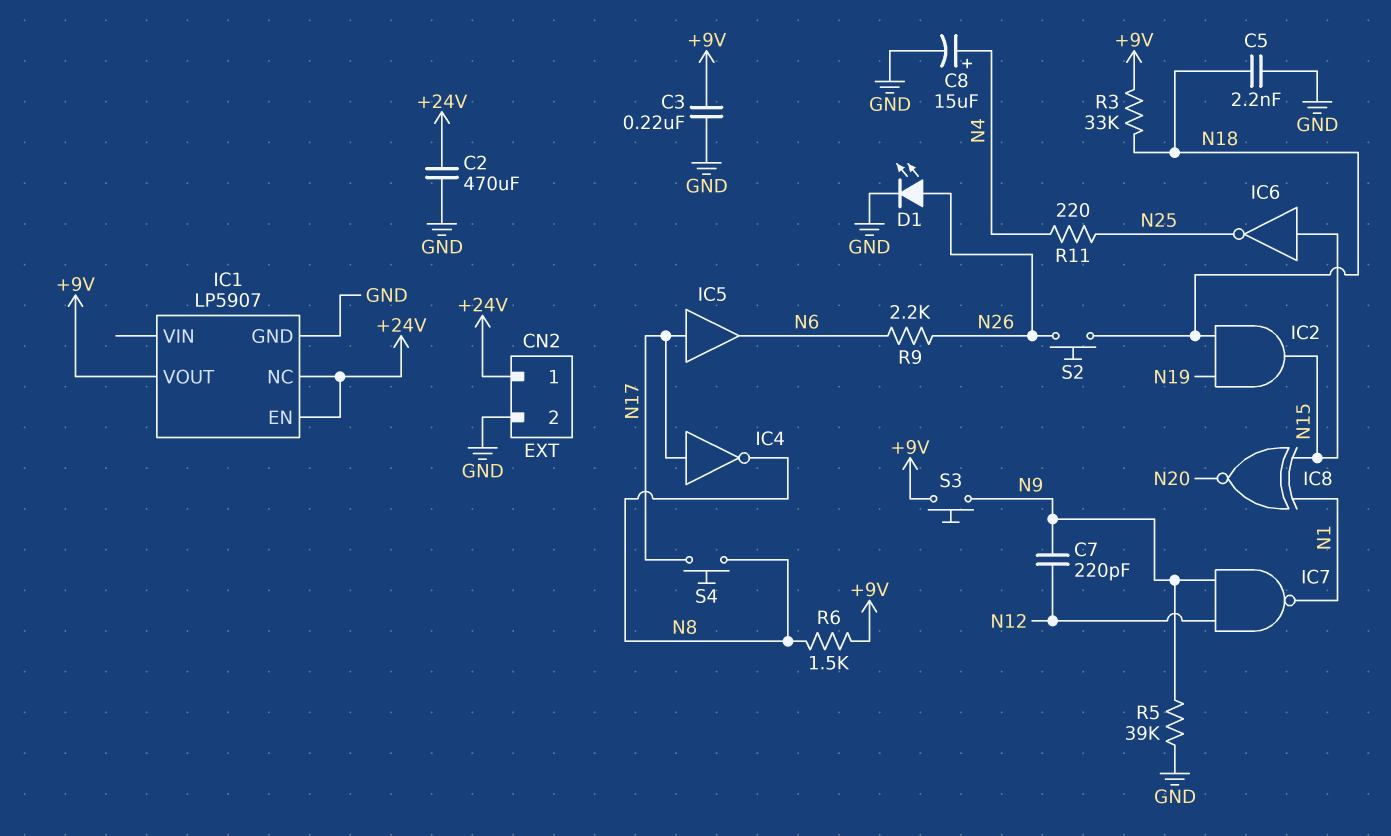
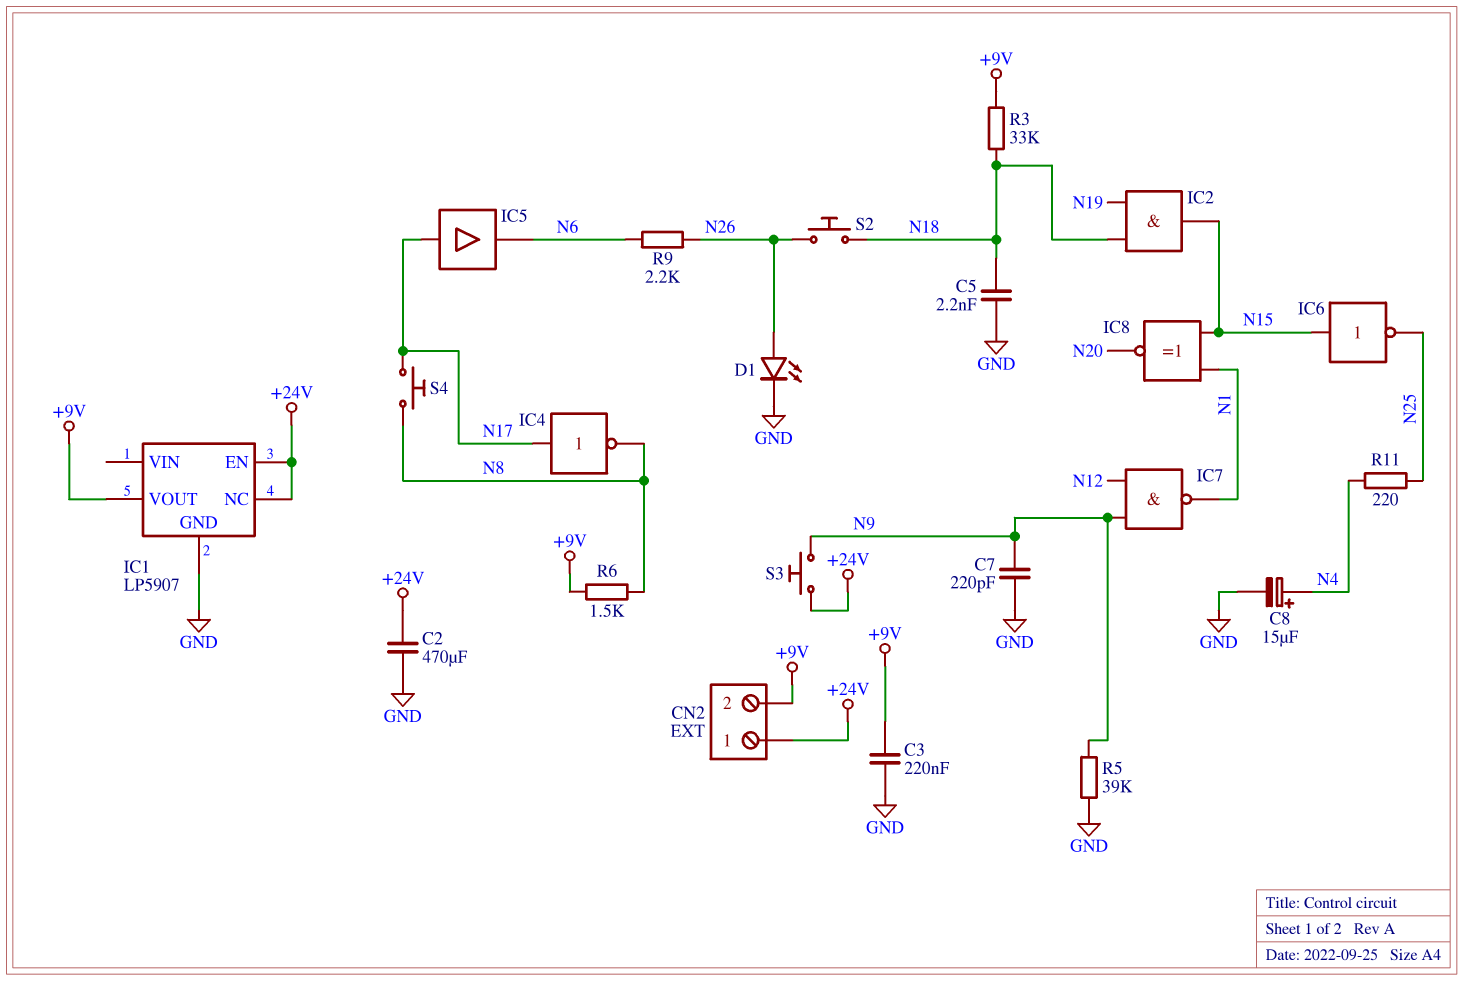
C7: 220pF (N9, N12) -> 220pF (GND, N9)
CN2 pin 2: GND -> +9V
S3: button (+9V, N9) -> button (+24V, N9)

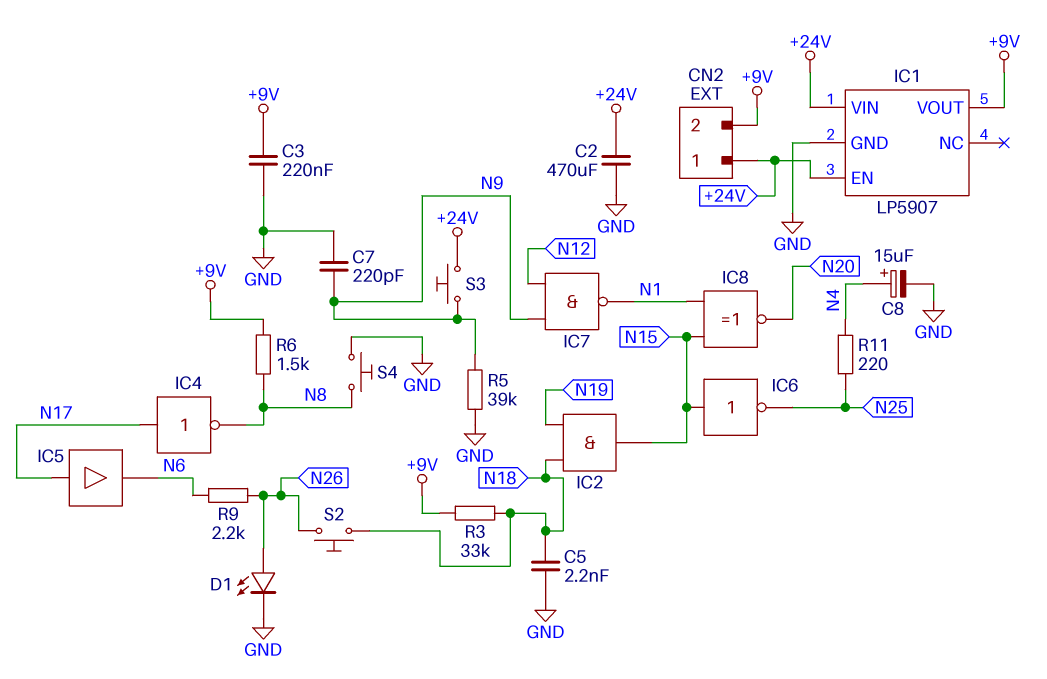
IC1 pin NC: +24V -> none
IC1 pin VIN: none -> +24V
S4: button (N8, N17) -> button (GND, N8)

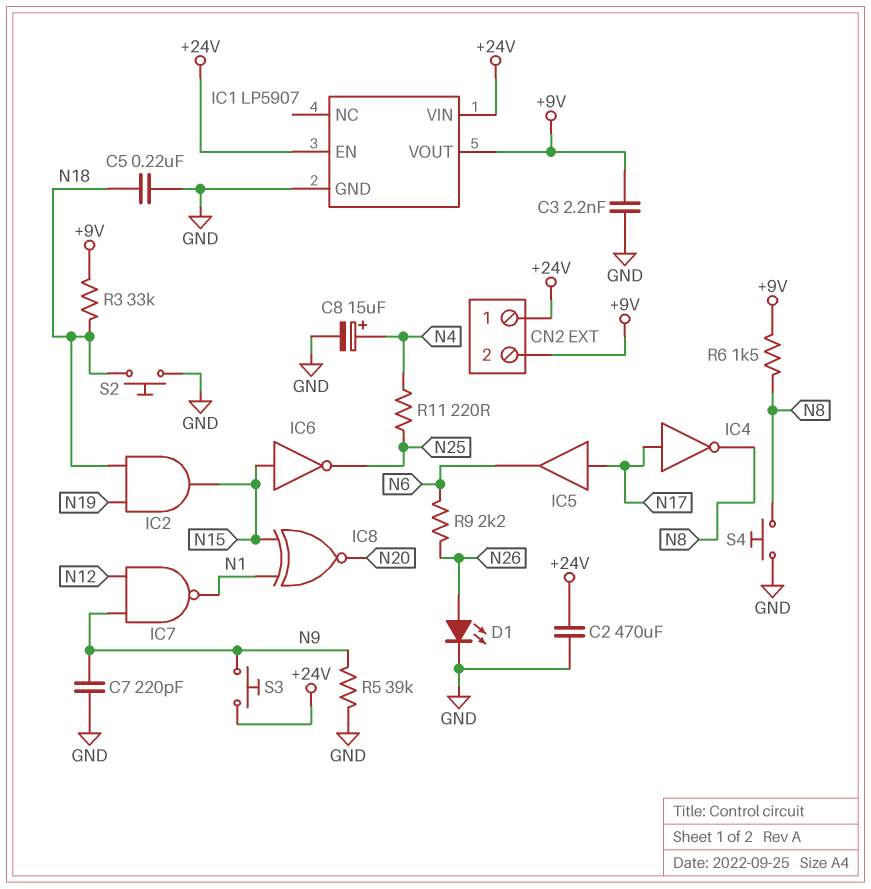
C3: 220nF (+9V, GND) -> 2.2nF (+9V, GND)
C5: 2.2nF (GND, N18) -> 220nF (GND, N18)
S2: button (N18, N26) -> button (GND, N18)

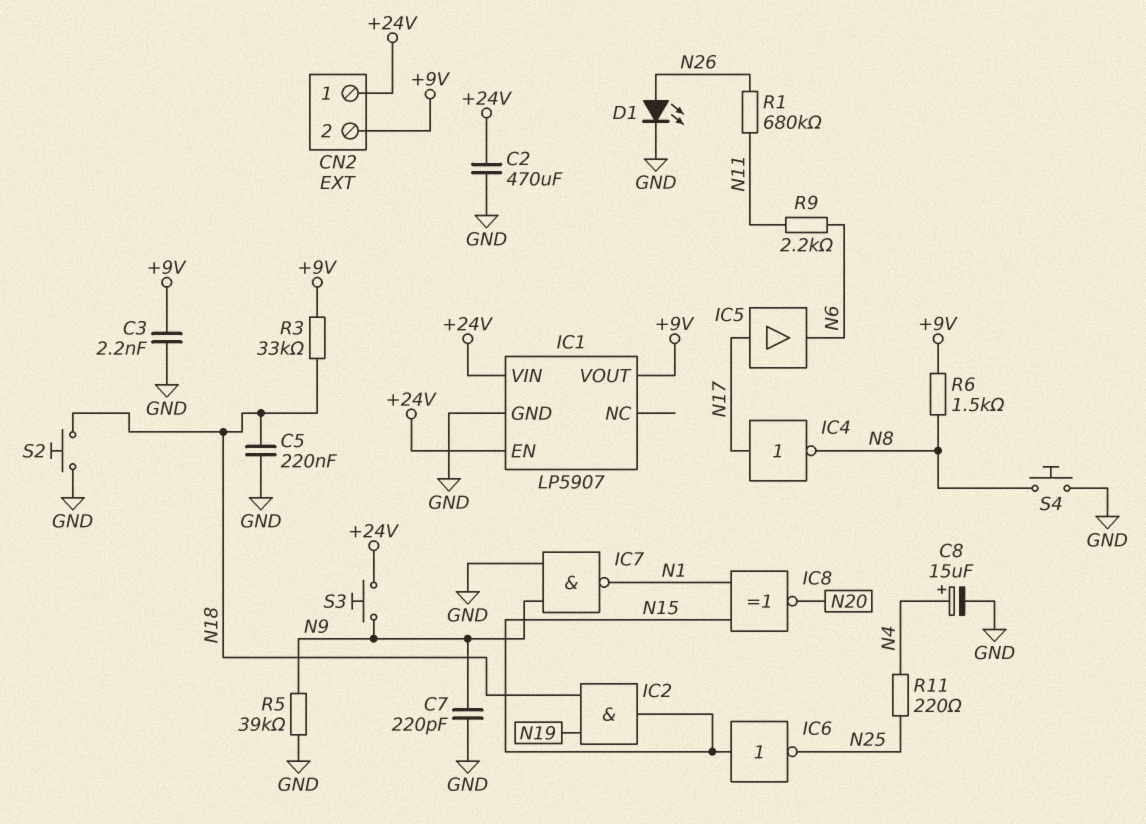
IC7: NAND (in N9, in N12, out N1) -> NAND (in GND, in N9, out N1)
R1: none -> 680k (N11, N26)
R9: 2.2k (N6, N26) -> 2.2k (N6, N11)

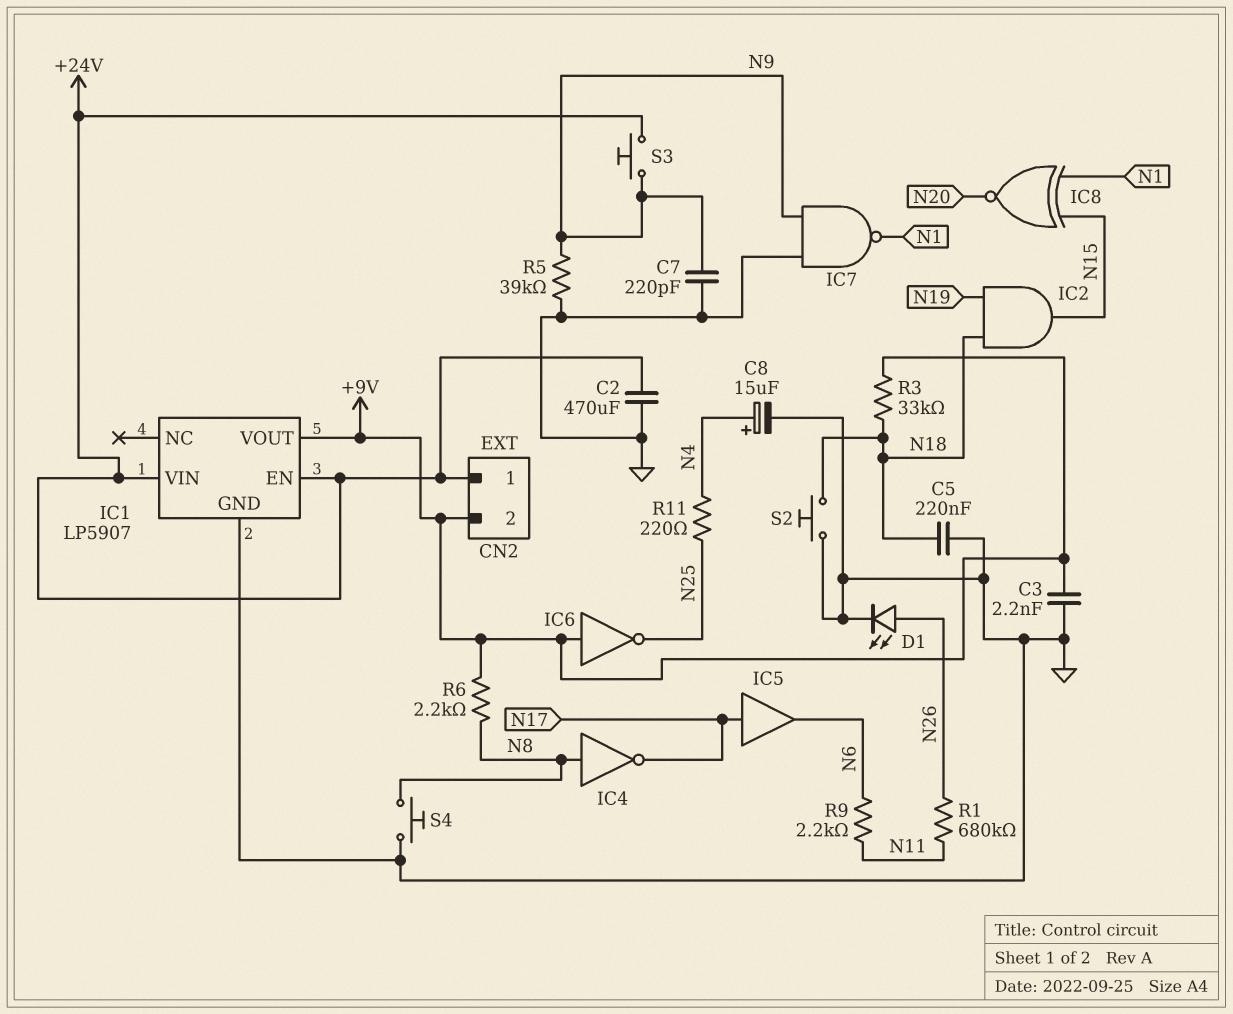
IC4: NOT (in N17, out N8) -> NOT (in N8, out N17)
IC6: NOT (in N15, out N25) -> NOT (in +9V, out N25)
R6: 1.5k (+9V, N8) -> 2.2k (+9V, N8)

